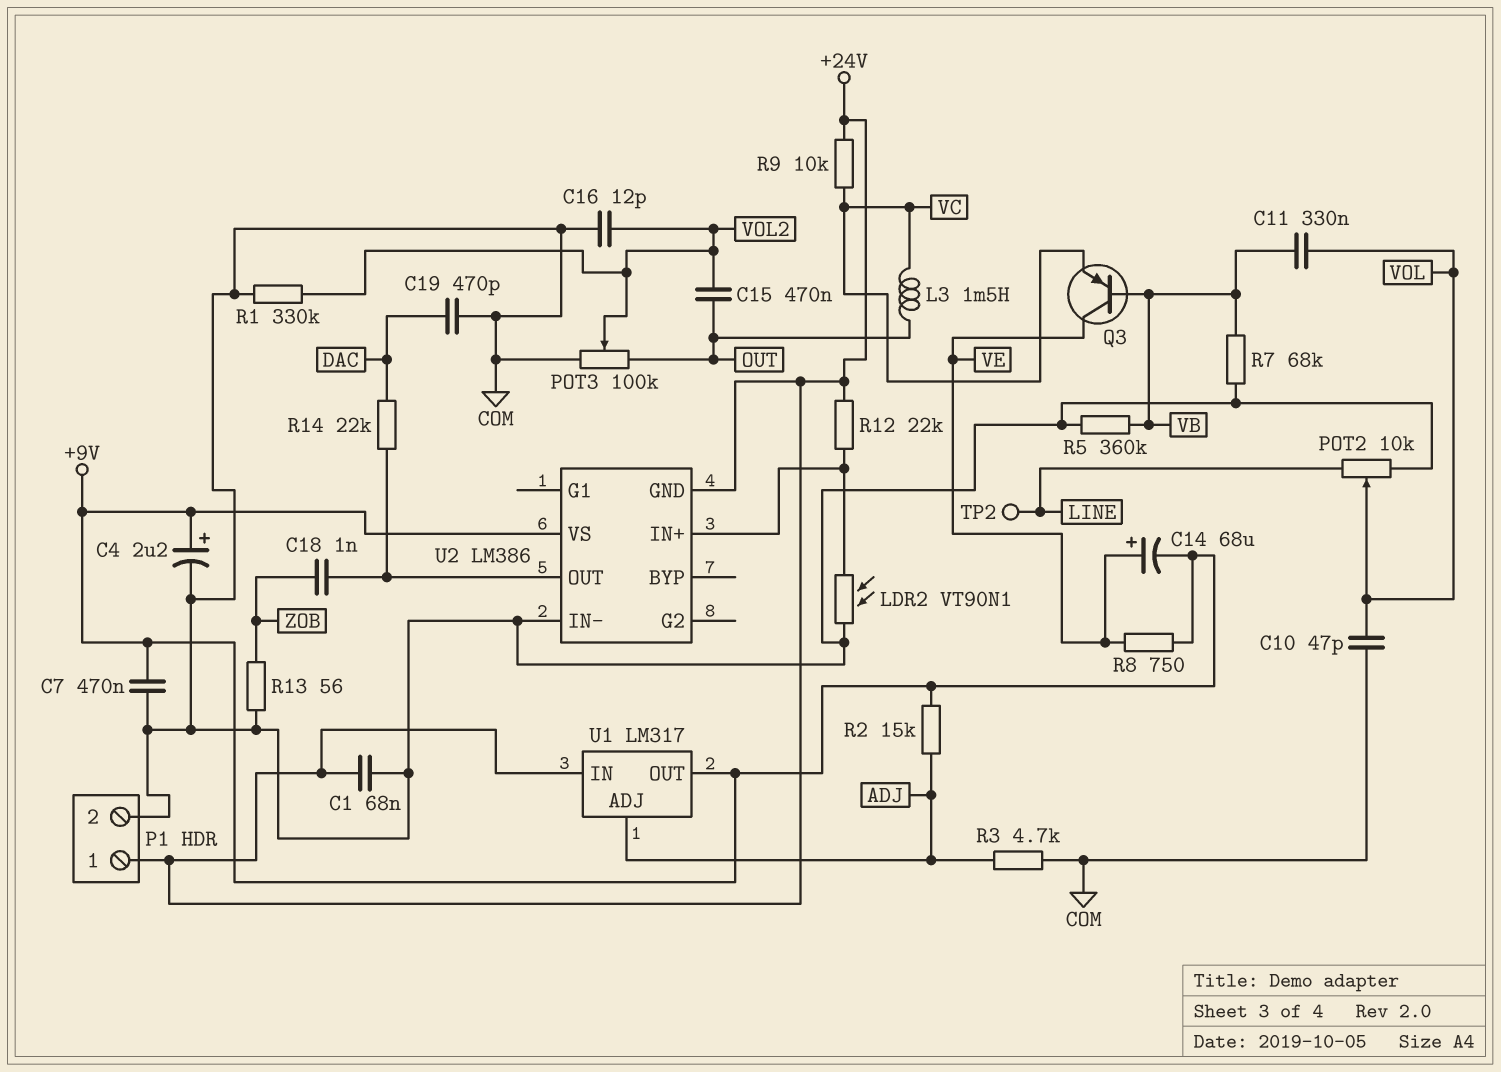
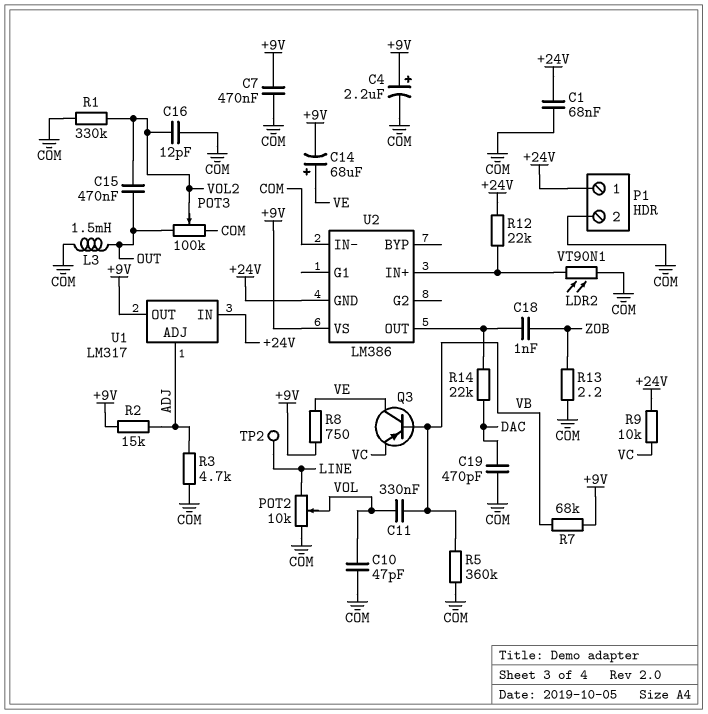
L3: 1.5mH (OUT, VC) -> 1.5mH (COM, OUT)
R7: 68k (COM, VB) -> 68k (+9V, VB)
R13: 56 (COM, ZOB) -> 2.2 (COM, ZOB)

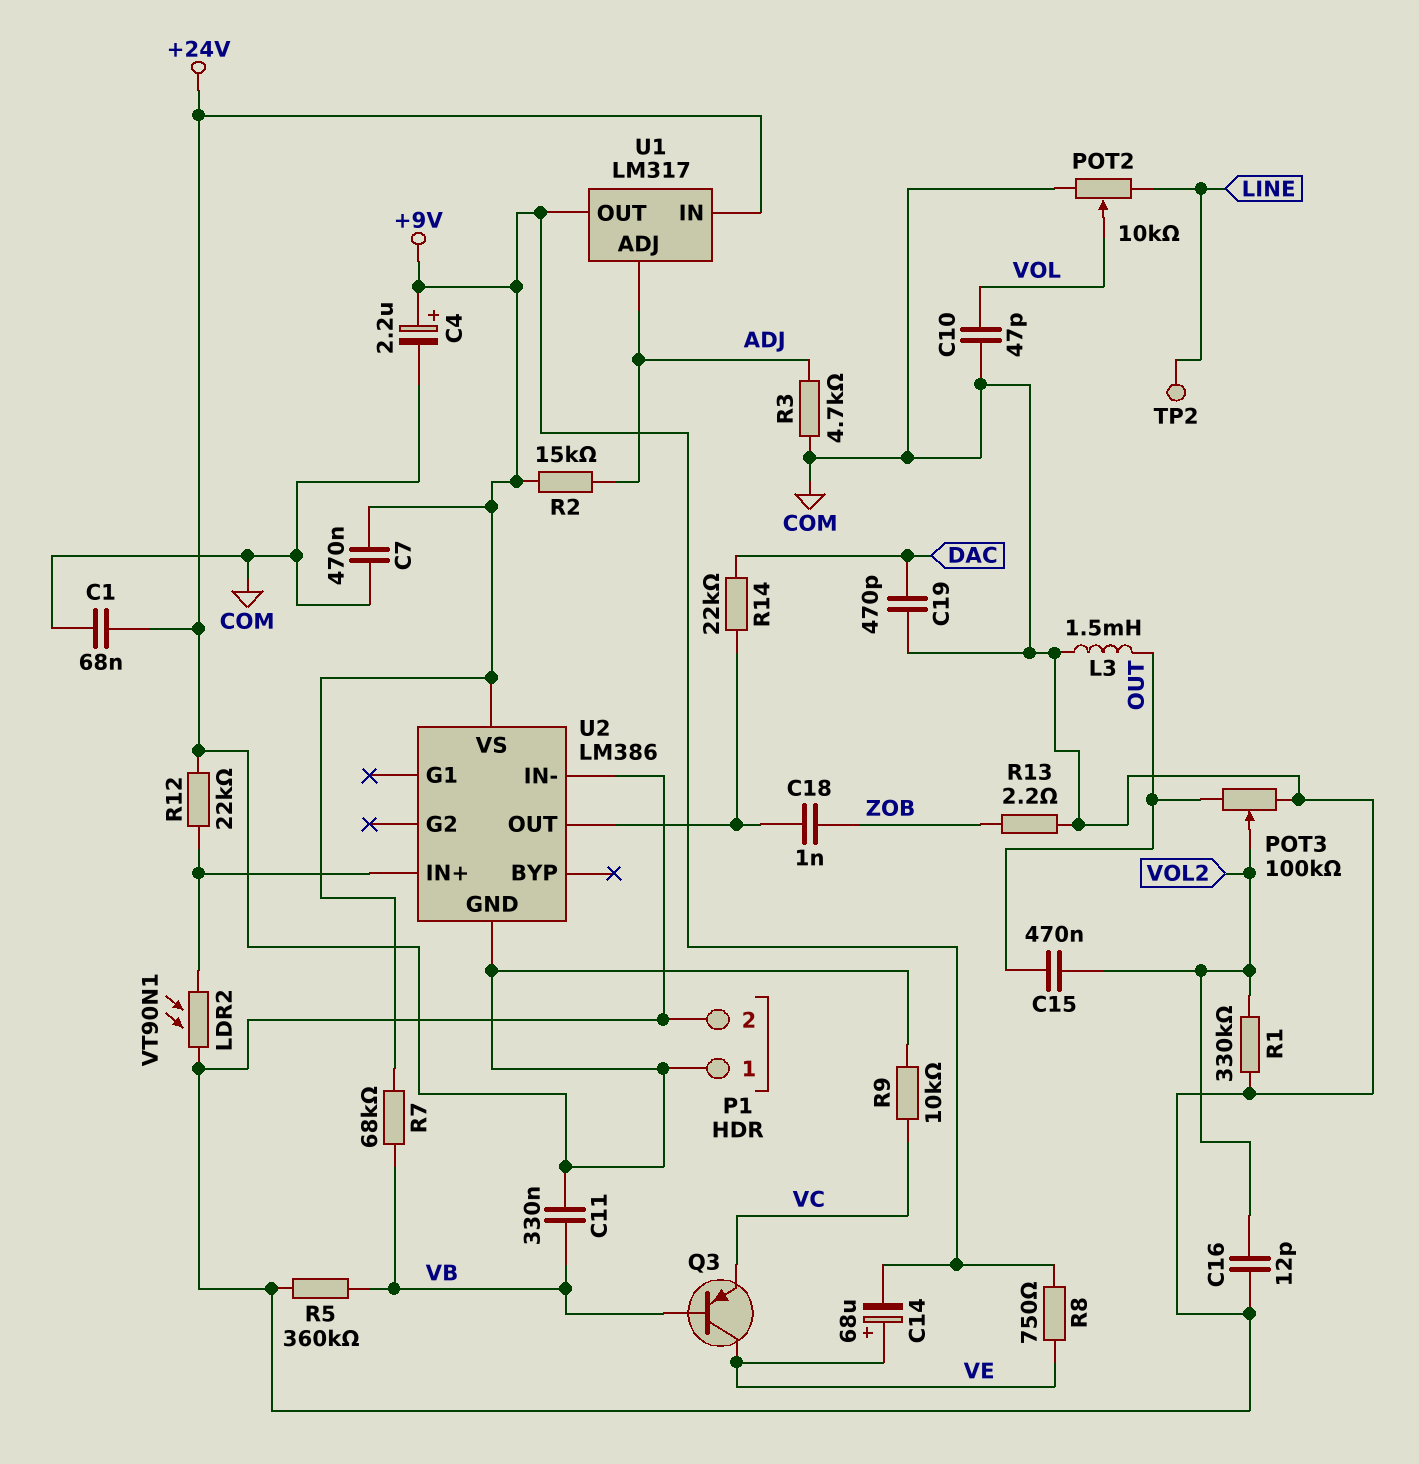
C11: 330nF (VB, VOL) -> 330nF (+24V, VB)

